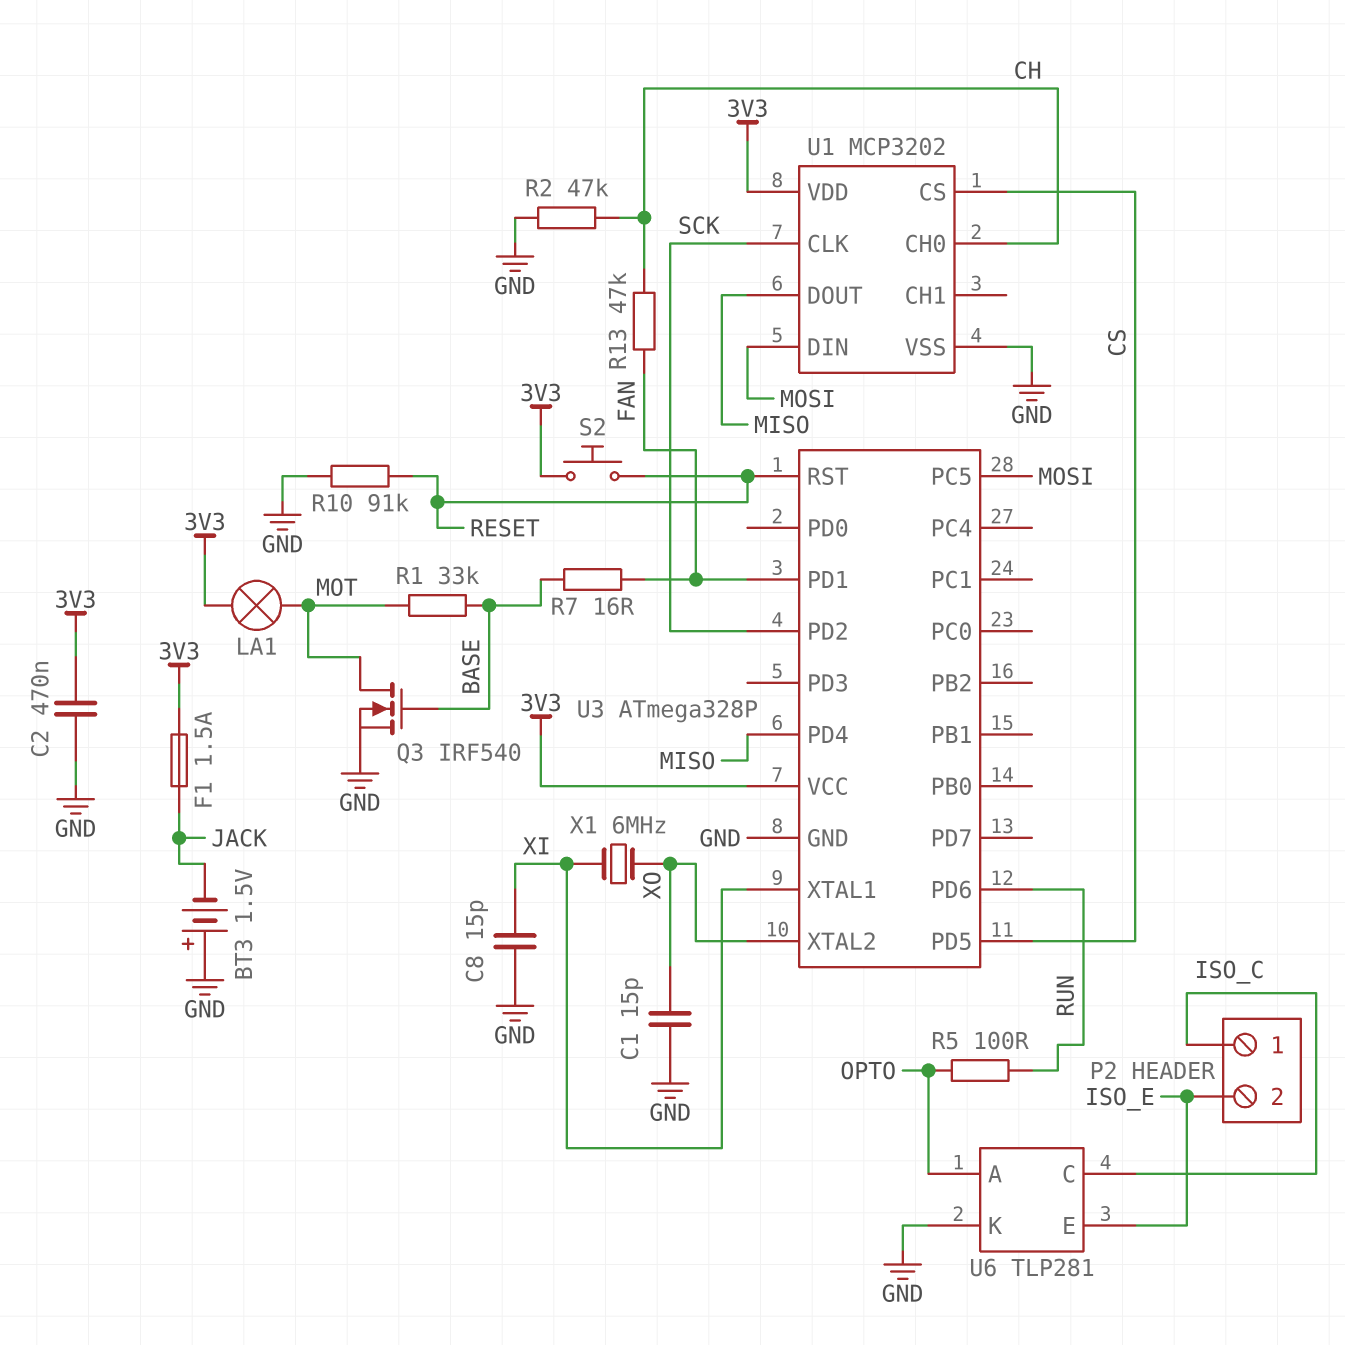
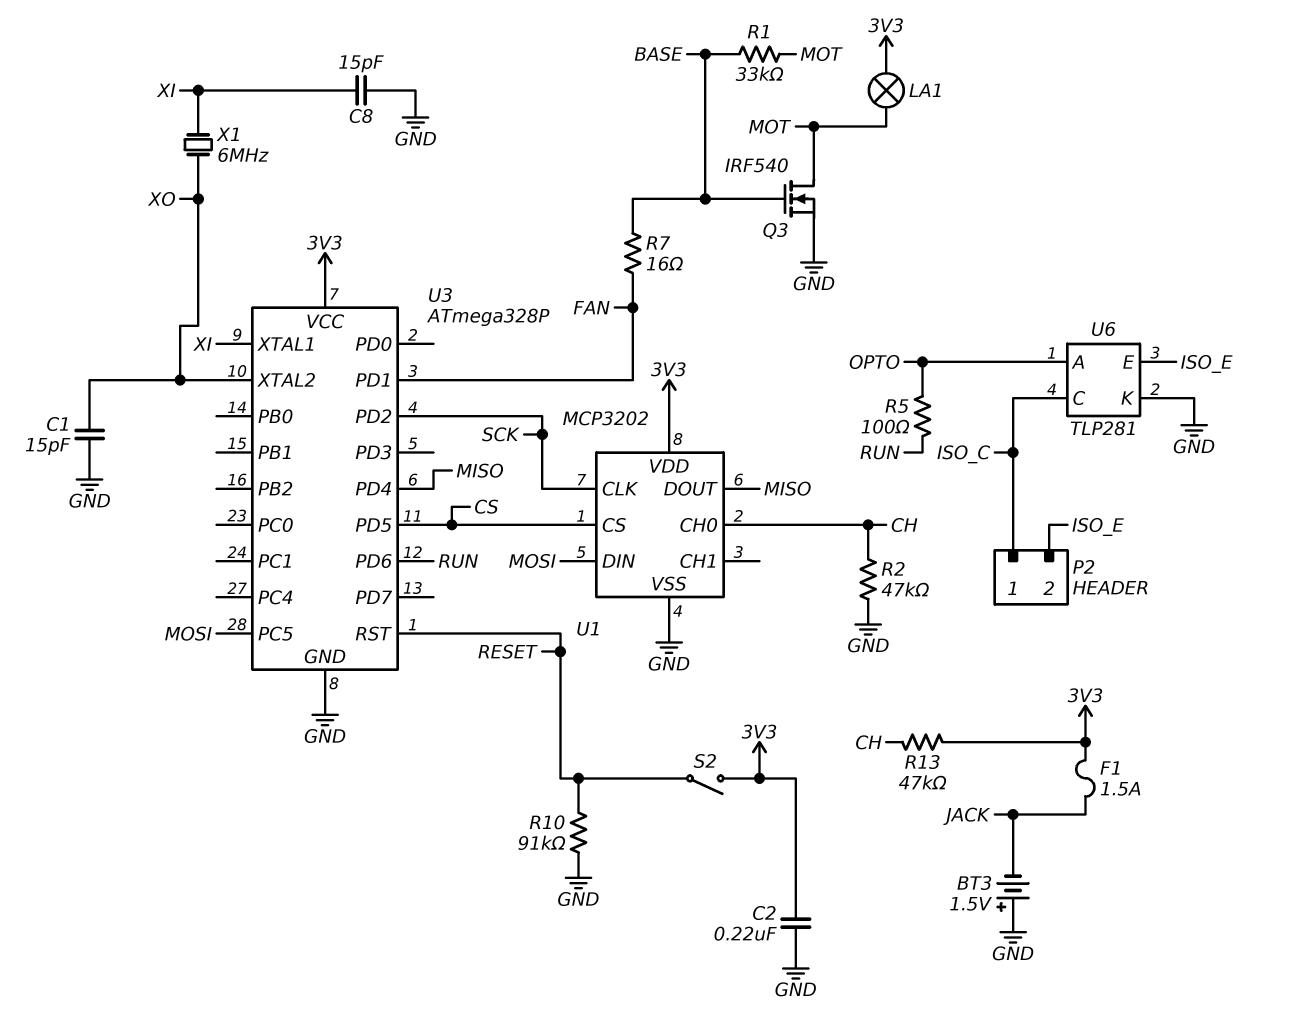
C2: 470nF (3V3, GND) -> 220nF (3V3, GND)
R13: 47k (CH, FAN) -> 47k (3V3, CH)
S2: button (3V3, RESET) -> switch (3V3, RESET)

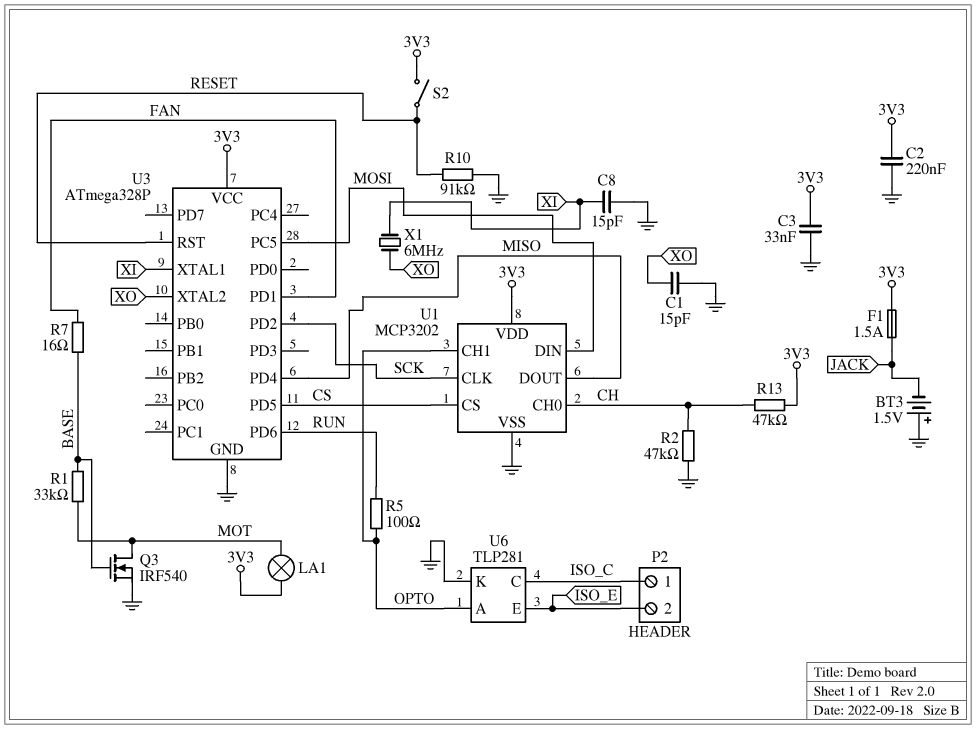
C3: none -> 33nF (3V3, GND)
U1 pin CH1: none -> OPTO

